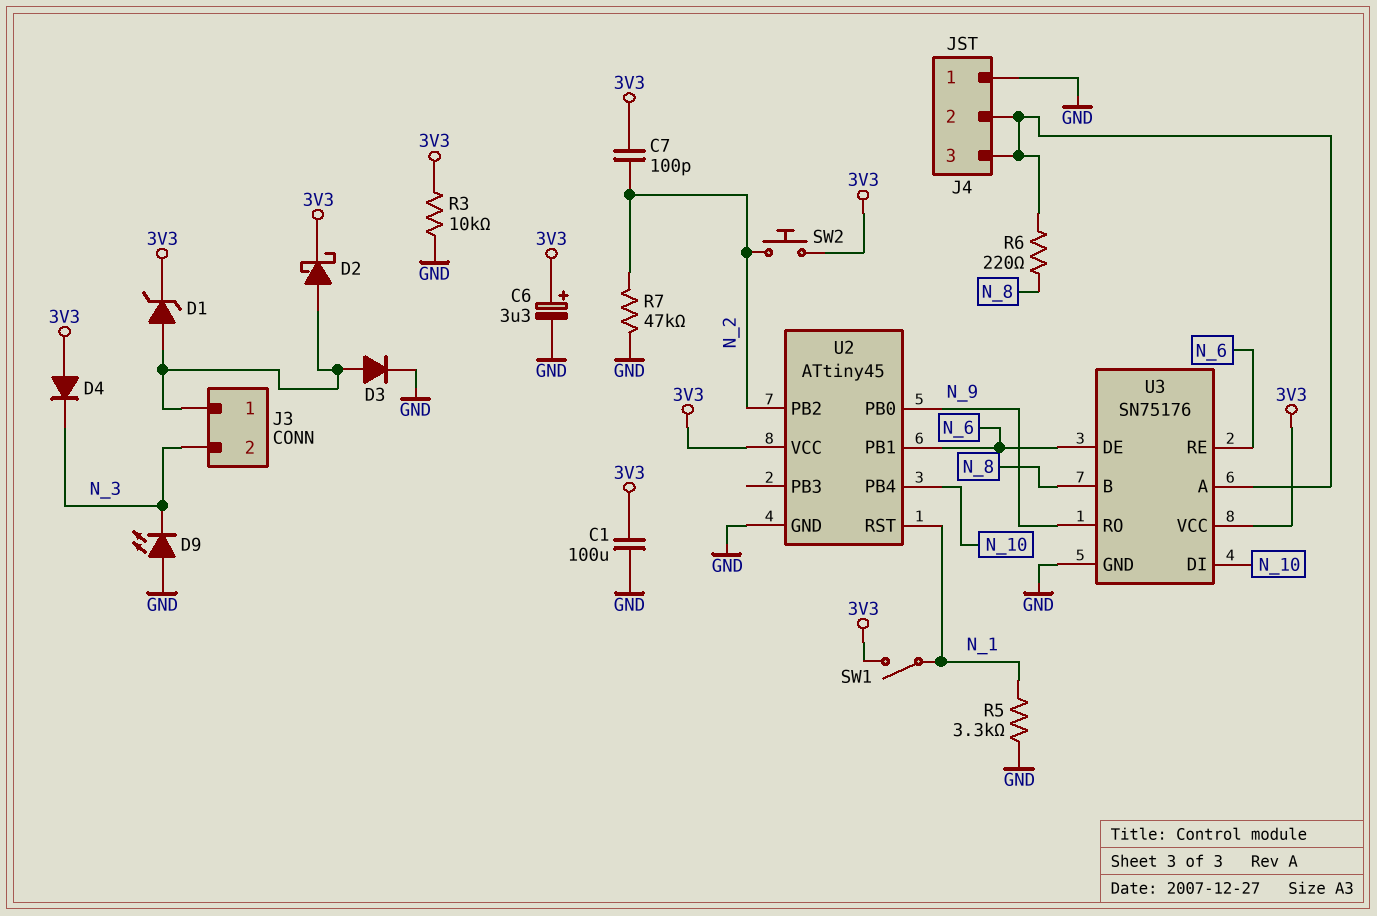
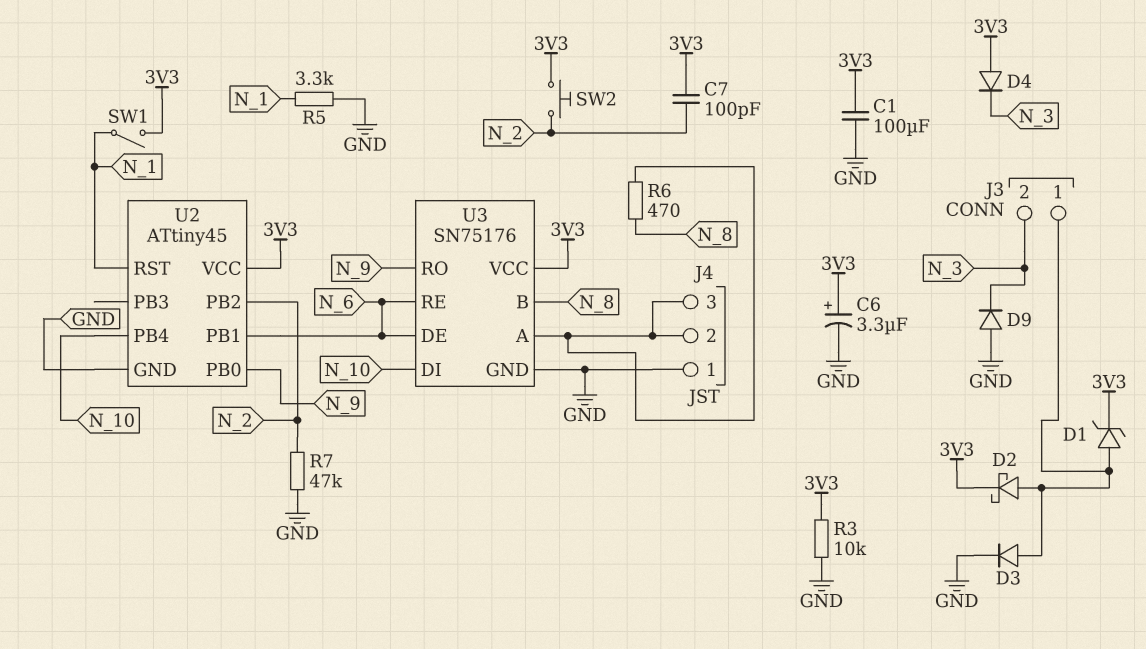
D9: LED (A GND, K N_3) -> diode (A GND, K N_3)
R6: 220 (J4/2, N_8) -> 470 (J4/2, N_8)

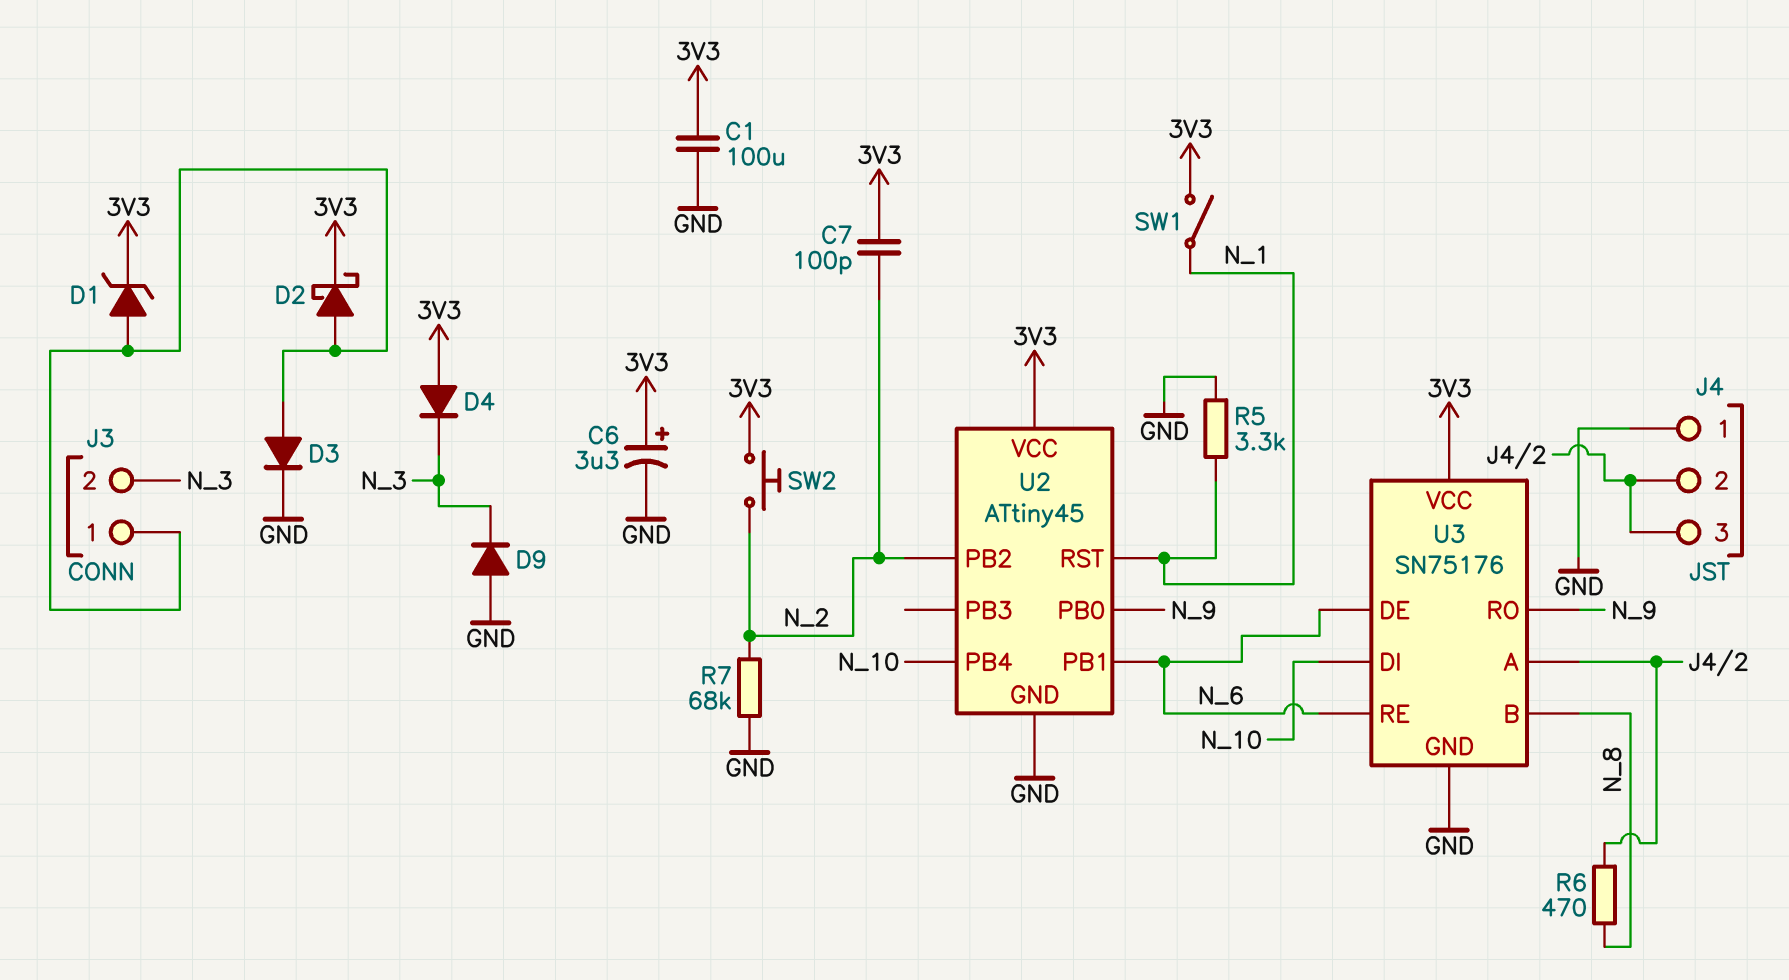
R3: 10k (3V3, GND) -> none
R7: 47k (GND, N_2) -> 68k (GND, N_2)

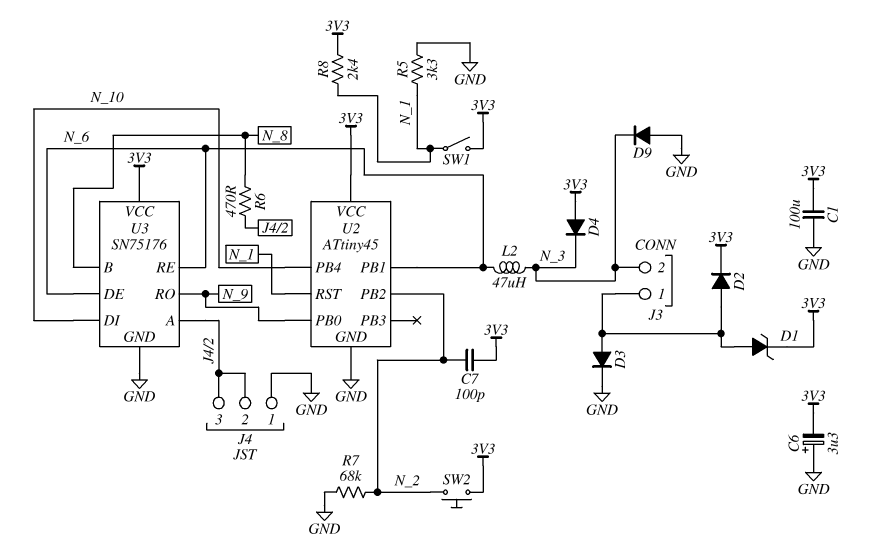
C6: 3.3uF (plus 3V3, minus GND) -> 3.3uF (plus GND, minus 3V3)
D2: schottky (A J3/1, K 3V3) -> diode (A J3/1, K 3V3)
L2: none -> 47uH (N_3, N_6)
R8: none -> 2.4k (3V3, N_1)

